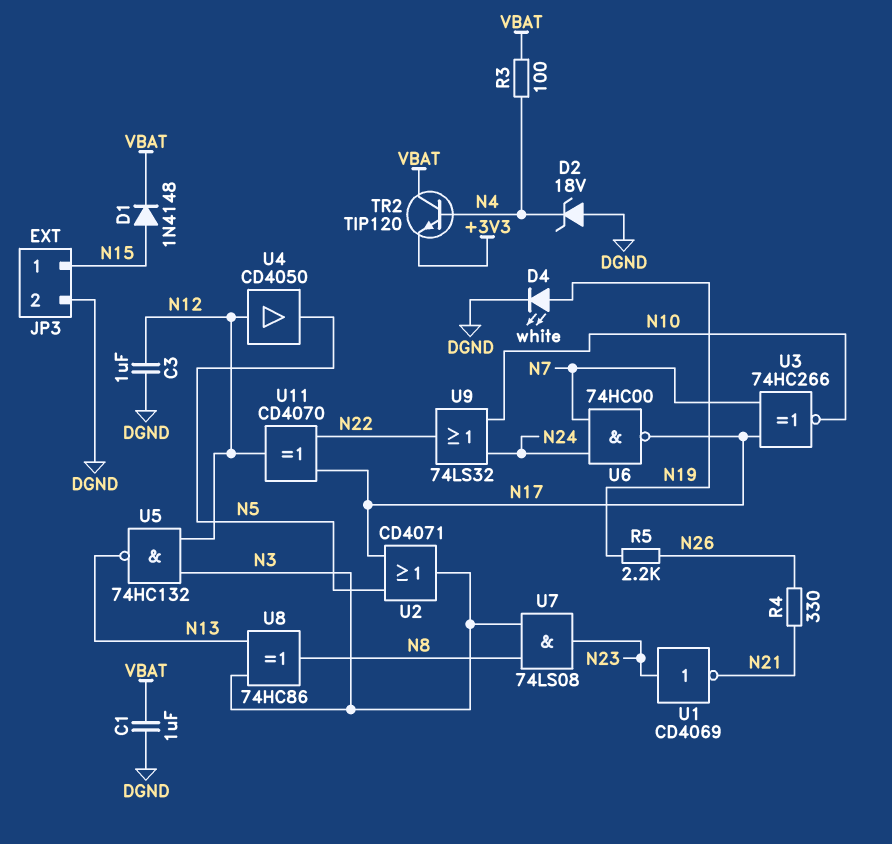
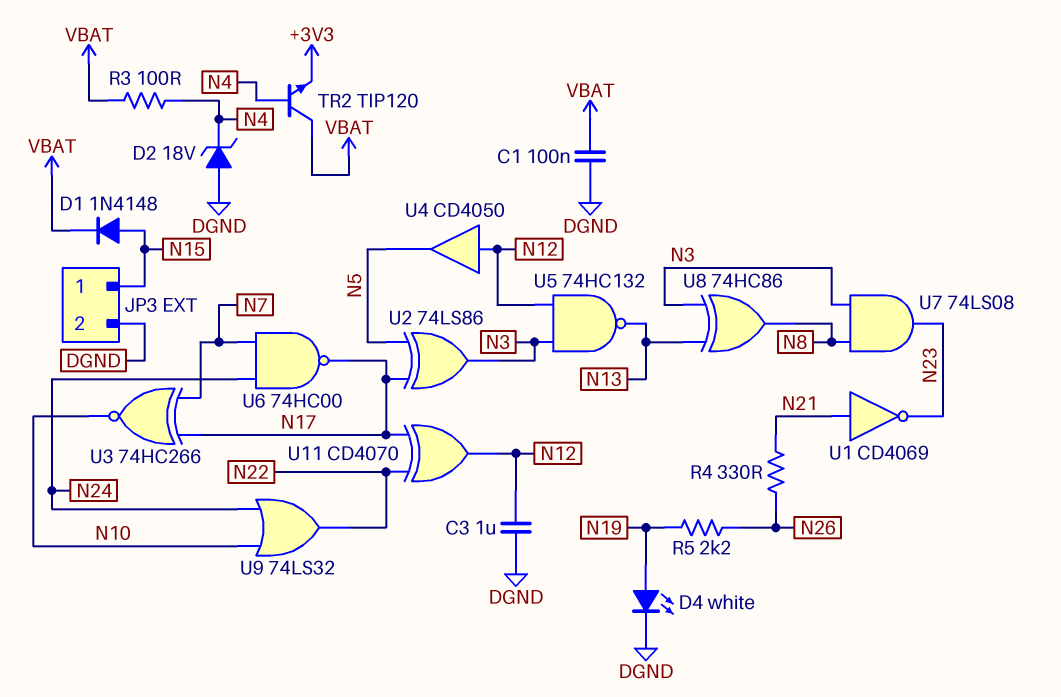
C1: 1uF (DGND, VBAT) -> 100nF (DGND, VBAT)
U1: NOT CD4069 (in N23, out N21) -> NOT CD4069 (in N21, out N23)
U2: OR CD4071 (in N5, in N17, out N3) -> XOR 74LS86 (in N5, in N17, out N3)

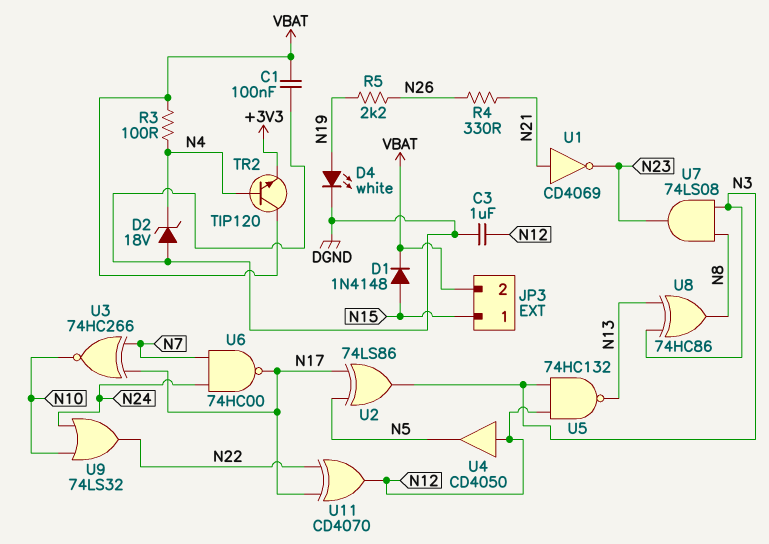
JP3 pin 2: DGND -> VBAT

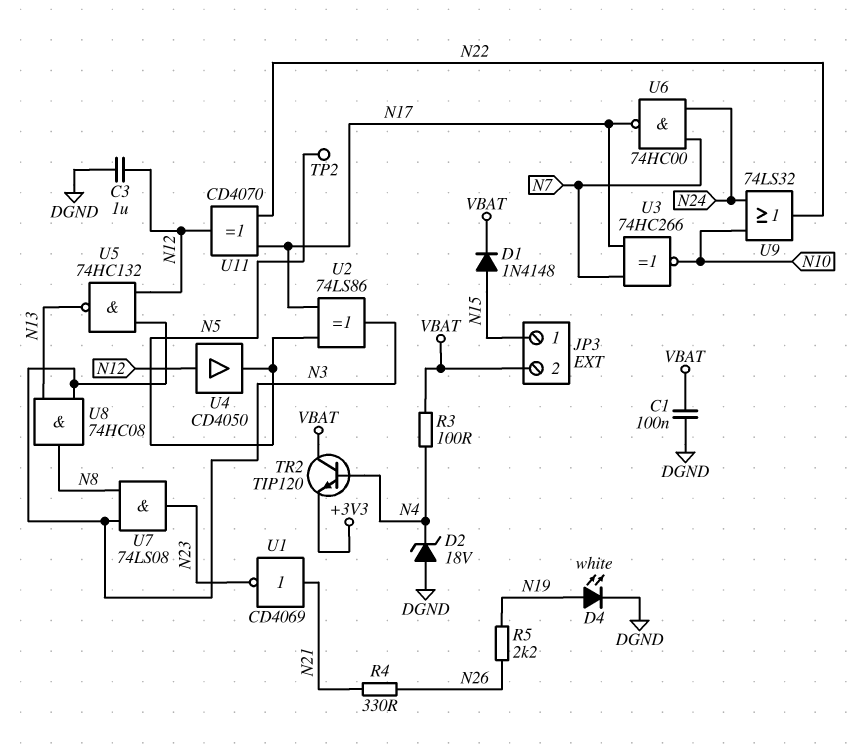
TP2: none -> test point (N5)
U8: XOR 74HC86 (in N3, in N13, out N8) -> AND 74HC08 (in N3, in N13, out N8)

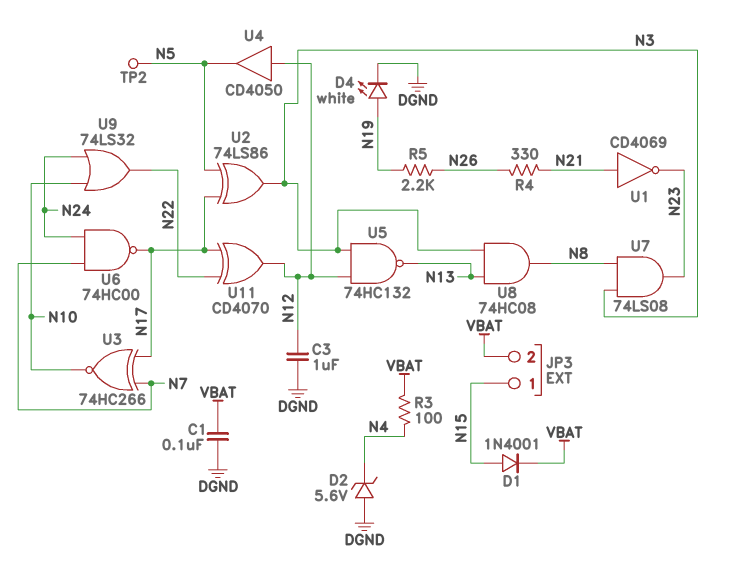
D1: diode 1N4148 (A N15, K VBAT) -> diode 1N4001 (A N15, K VBAT)
D2: zener 18V (A DGND, K N4) -> zener 5.6V (A DGND, K N4)
TR2: NPN TIP120 (B N4, C VBAT, E +3V3) -> none

